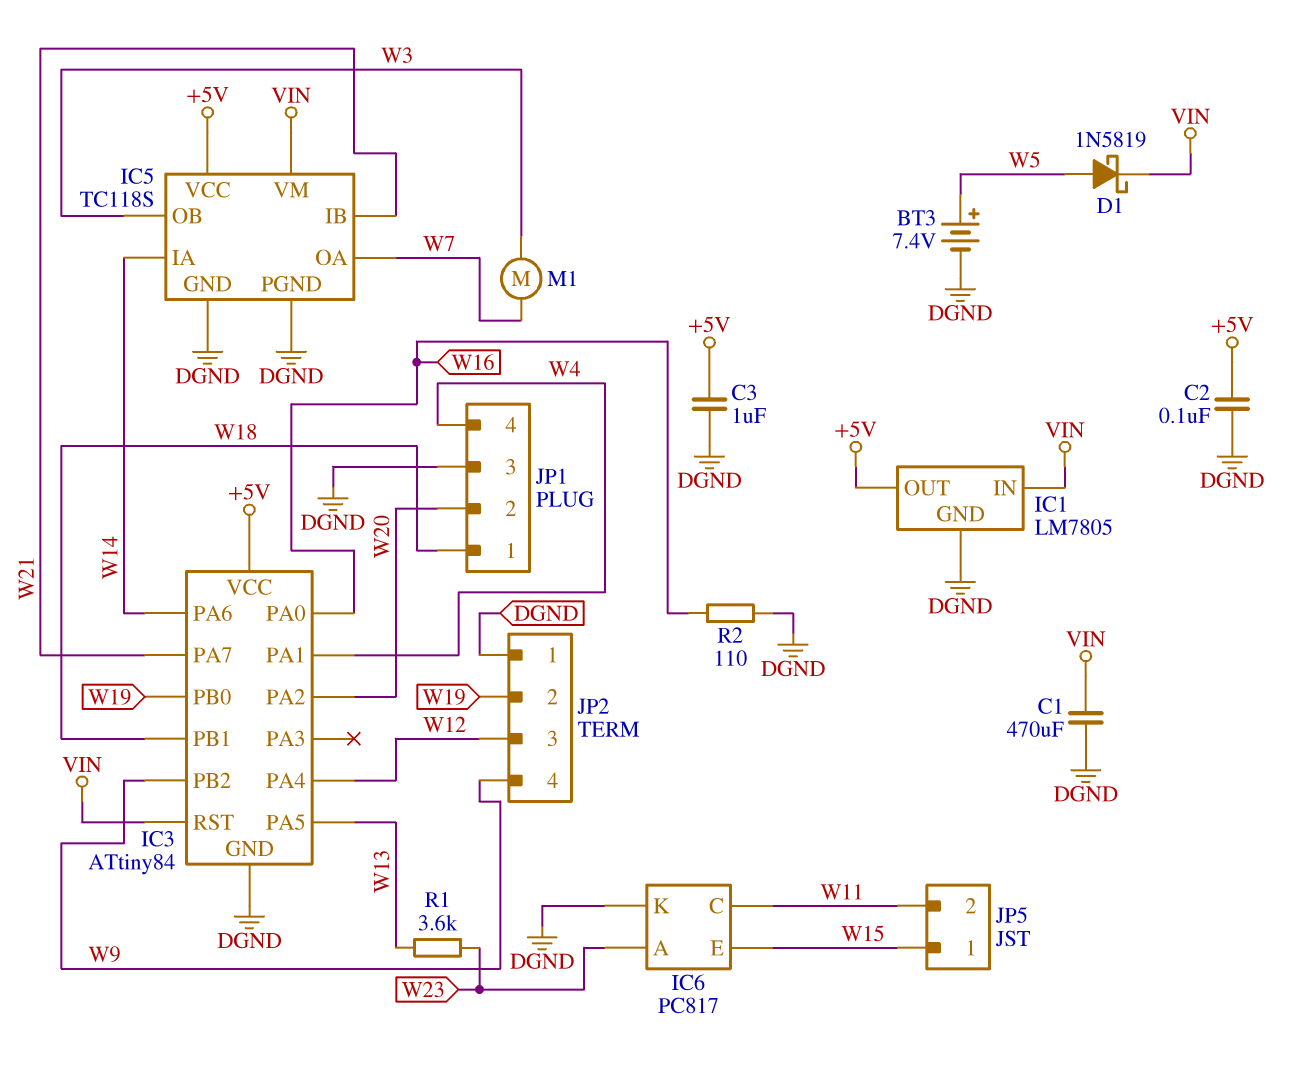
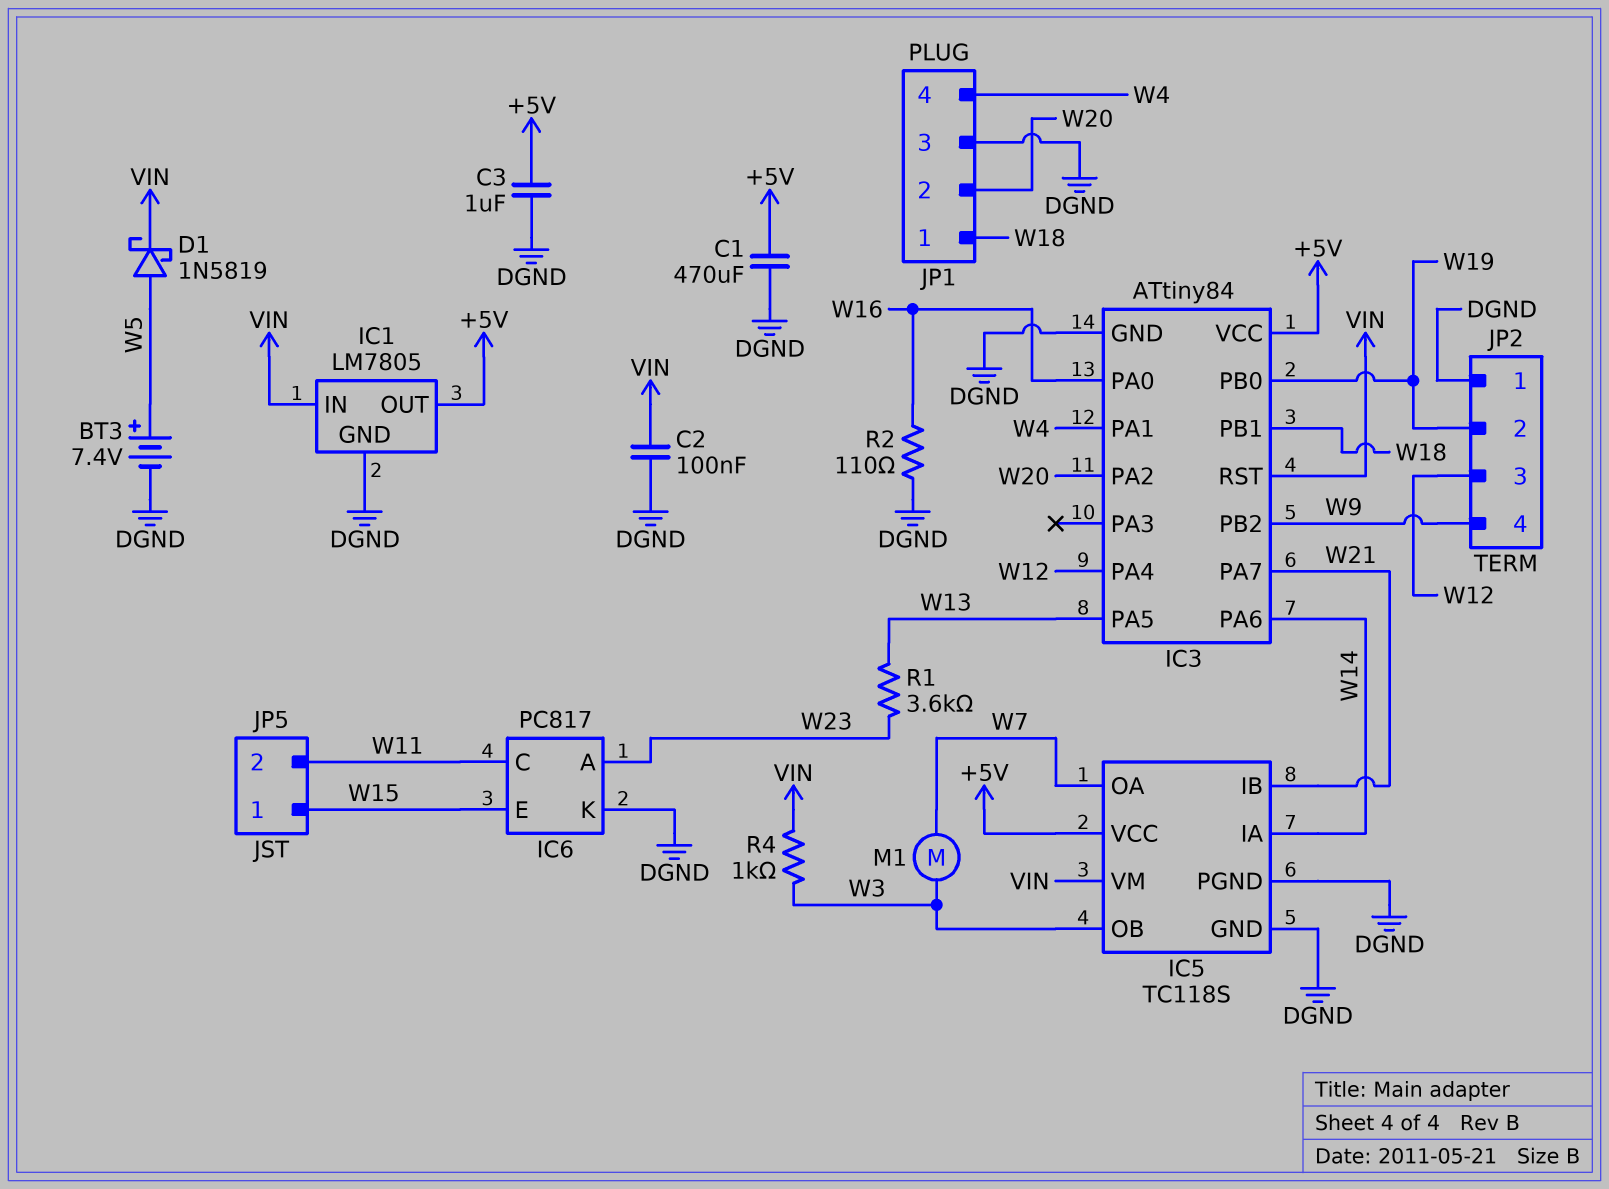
C1: 470uF (DGND, VIN) -> 470uF (+5V, DGND)
C2: 100nF (+5V, DGND) -> 100nF (DGND, VIN)
R4: none -> 1k (VIN, W3)

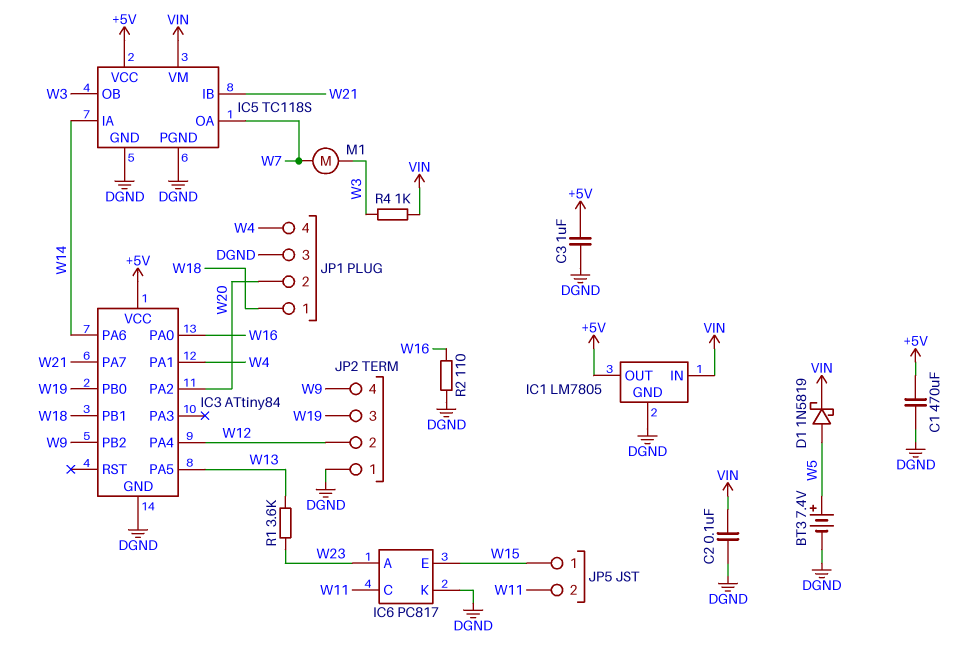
IC3 pin RST: VIN -> none
JP2 pin 2: W19 -> W12
JP2 pin 3: W12 -> W19

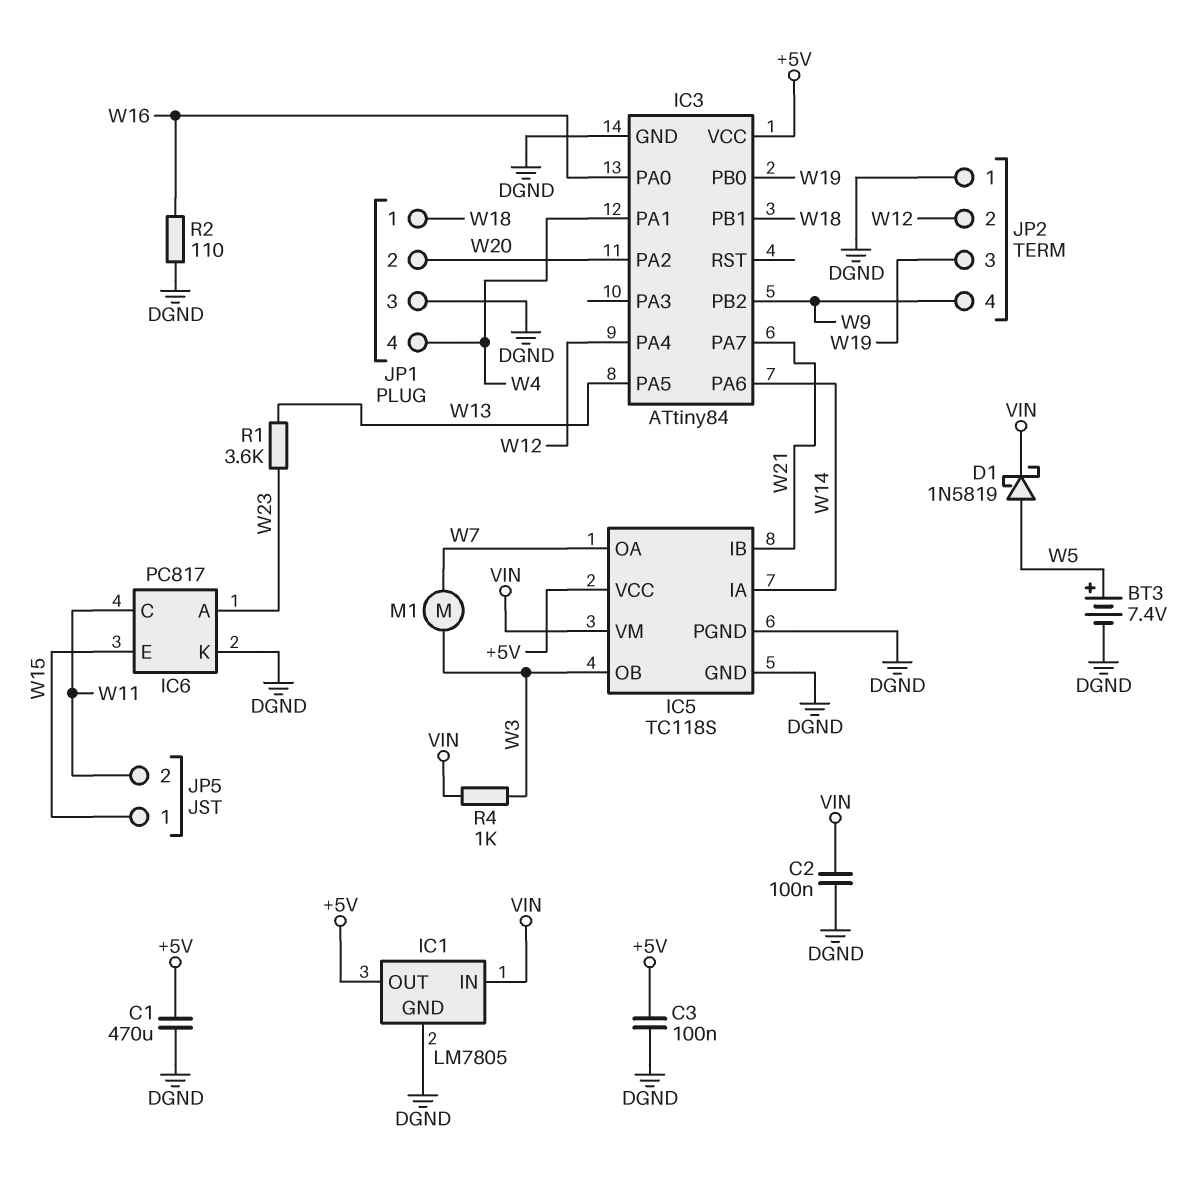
C3: 1uF (+5V, DGND) -> 100nF (+5V, DGND)

